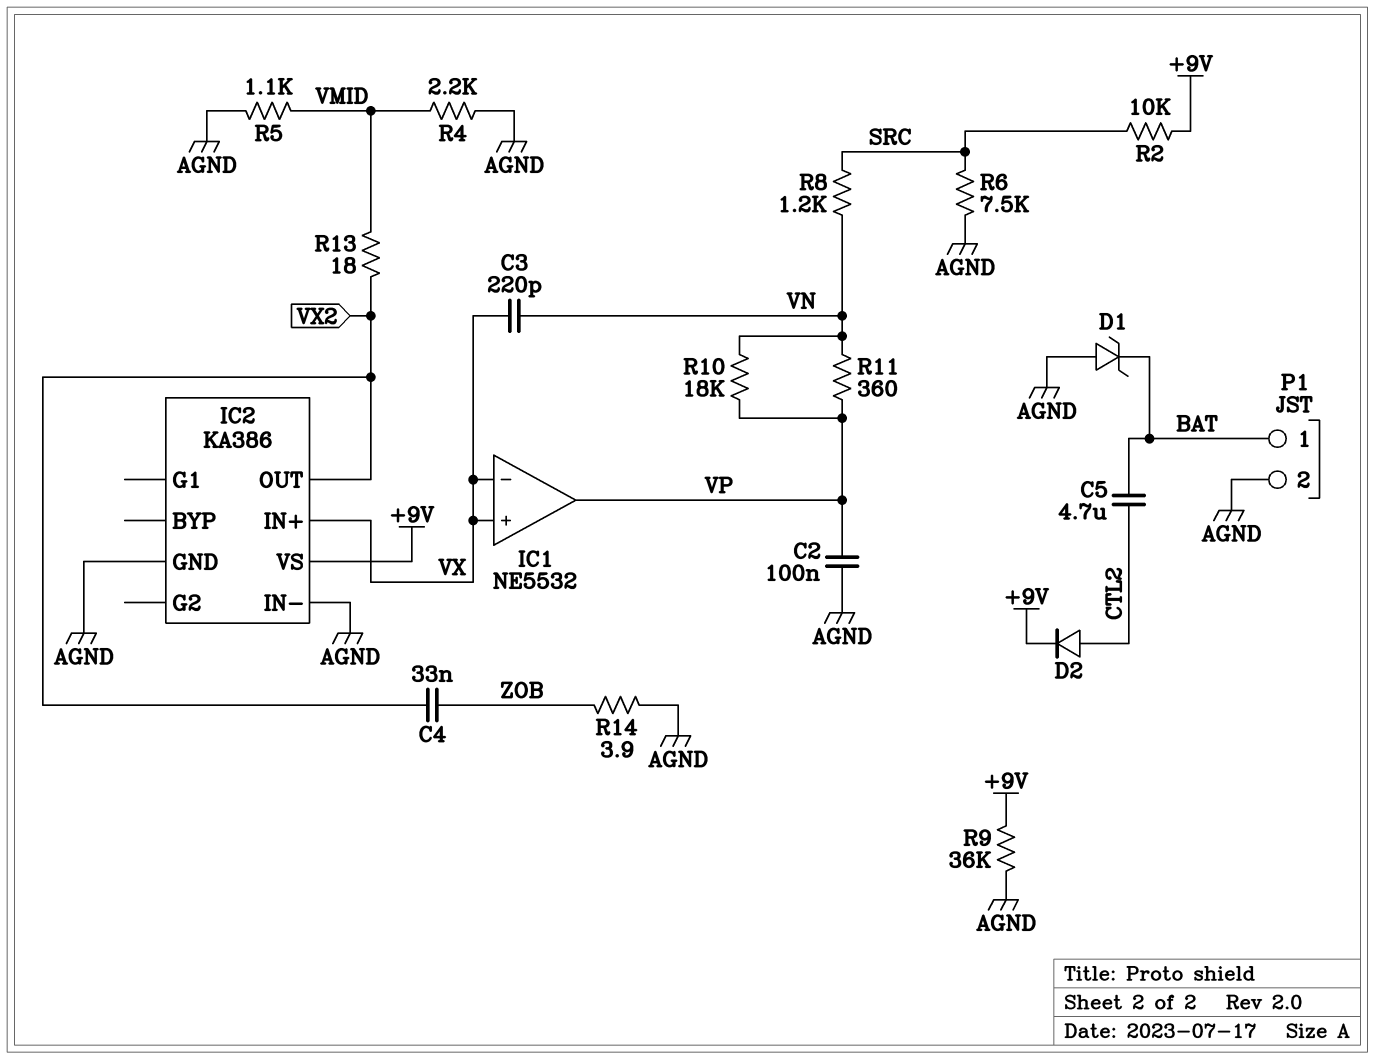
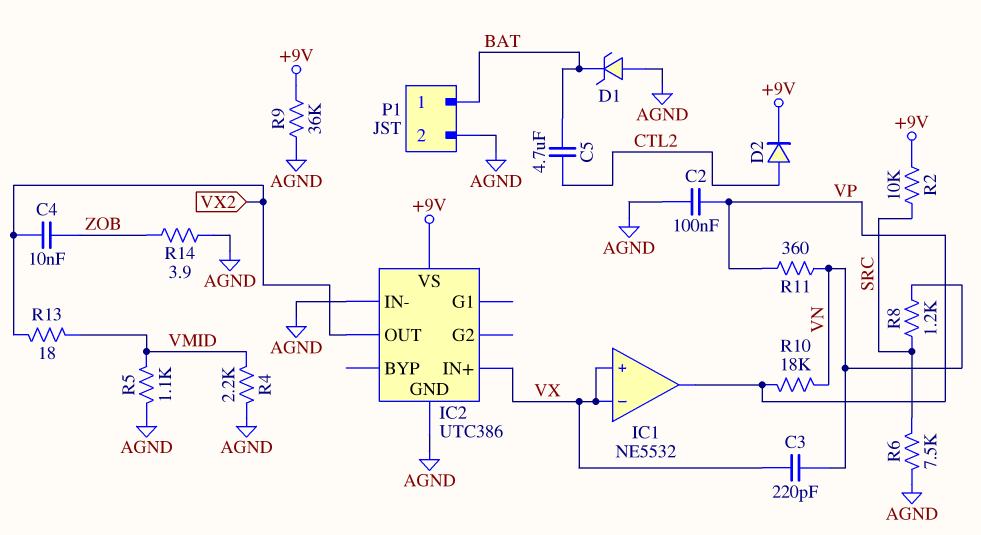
C4: 33nF (VX2, ZOB) -> 10nF (VX2, ZOB)
IC2: KA386 -> UTC386

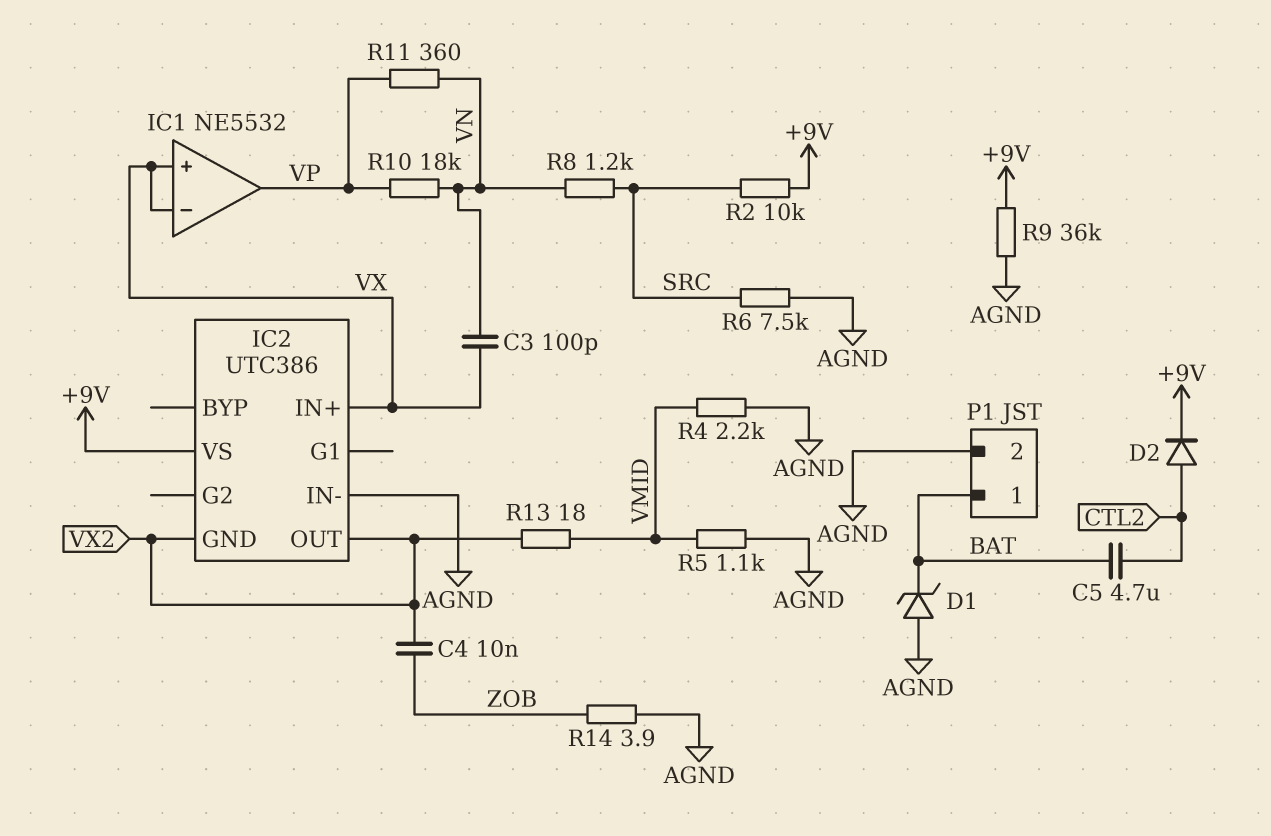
C2: 100nF (AGND, VP) -> none
C3: 220pF (VN, VX) -> 100pF (VN, VX)
IC2 pin GND: AGND -> VX2

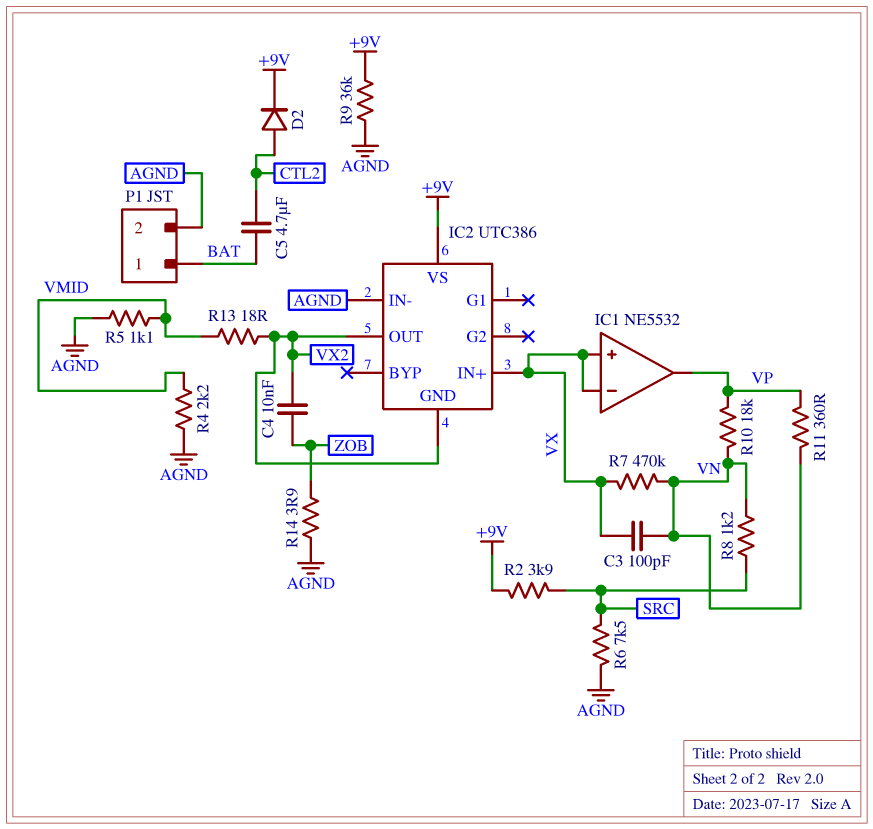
D1: zener (A AGND, K BAT) -> none
R2: 10k (+9V, SRC) -> 3.9k (+9V, SRC)
R7: none -> 470k (VN, VX)

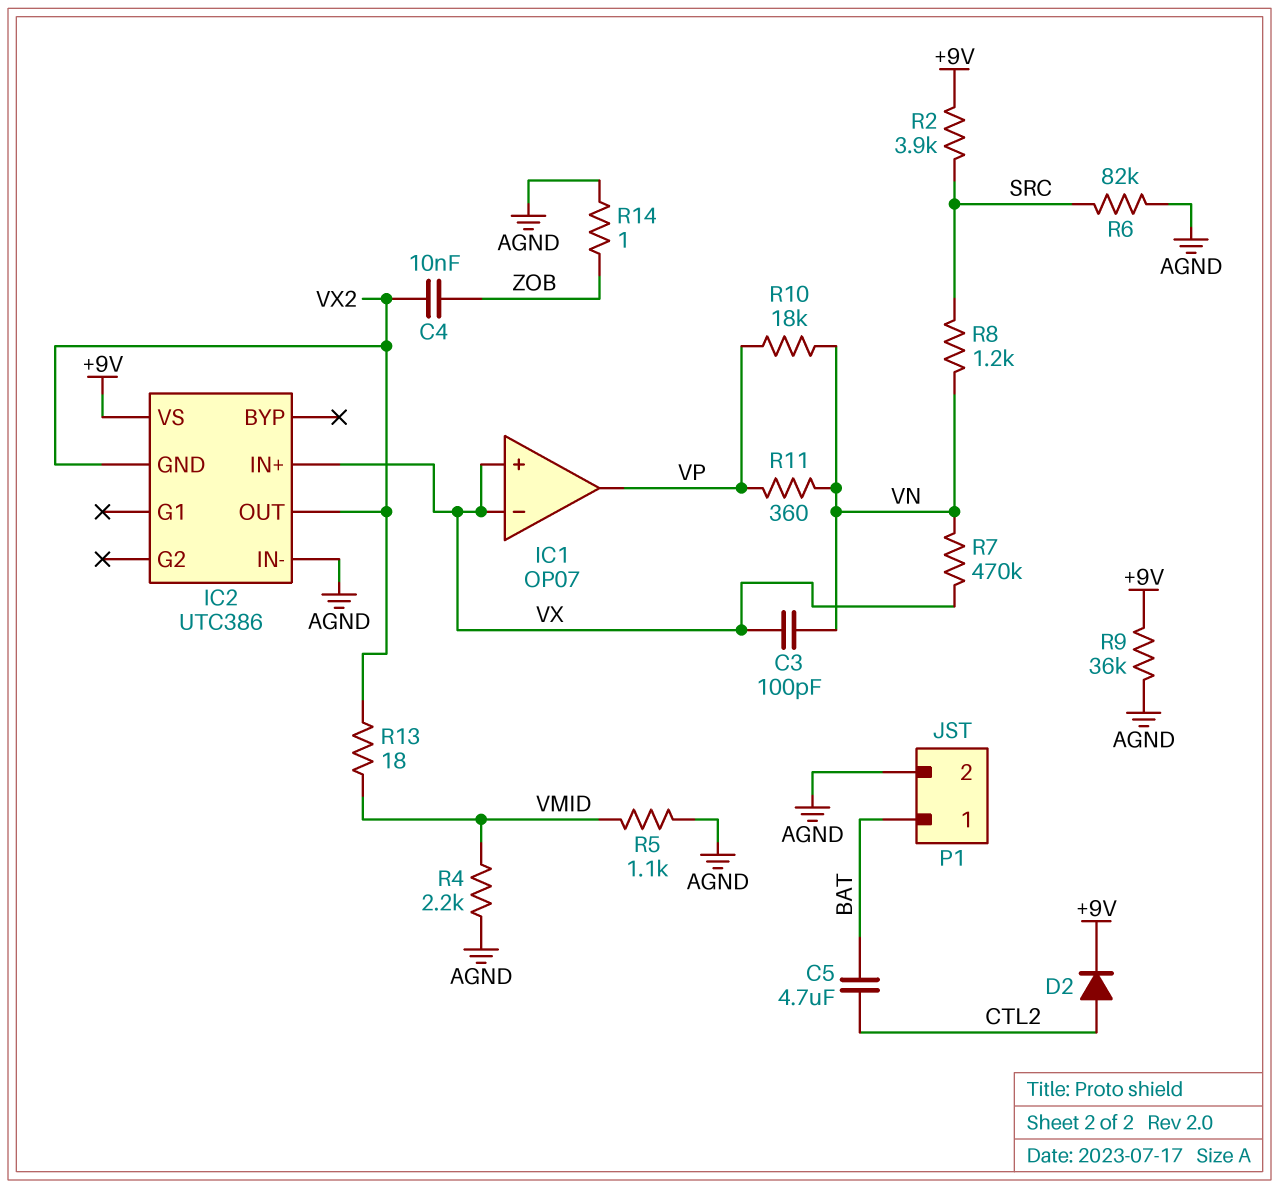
IC1: NE5532 -> OP07
R6: 7.5k (AGND, SRC) -> 82k (AGND, SRC)
R14: 3.9 (AGND, ZOB) -> 1 (AGND, ZOB)

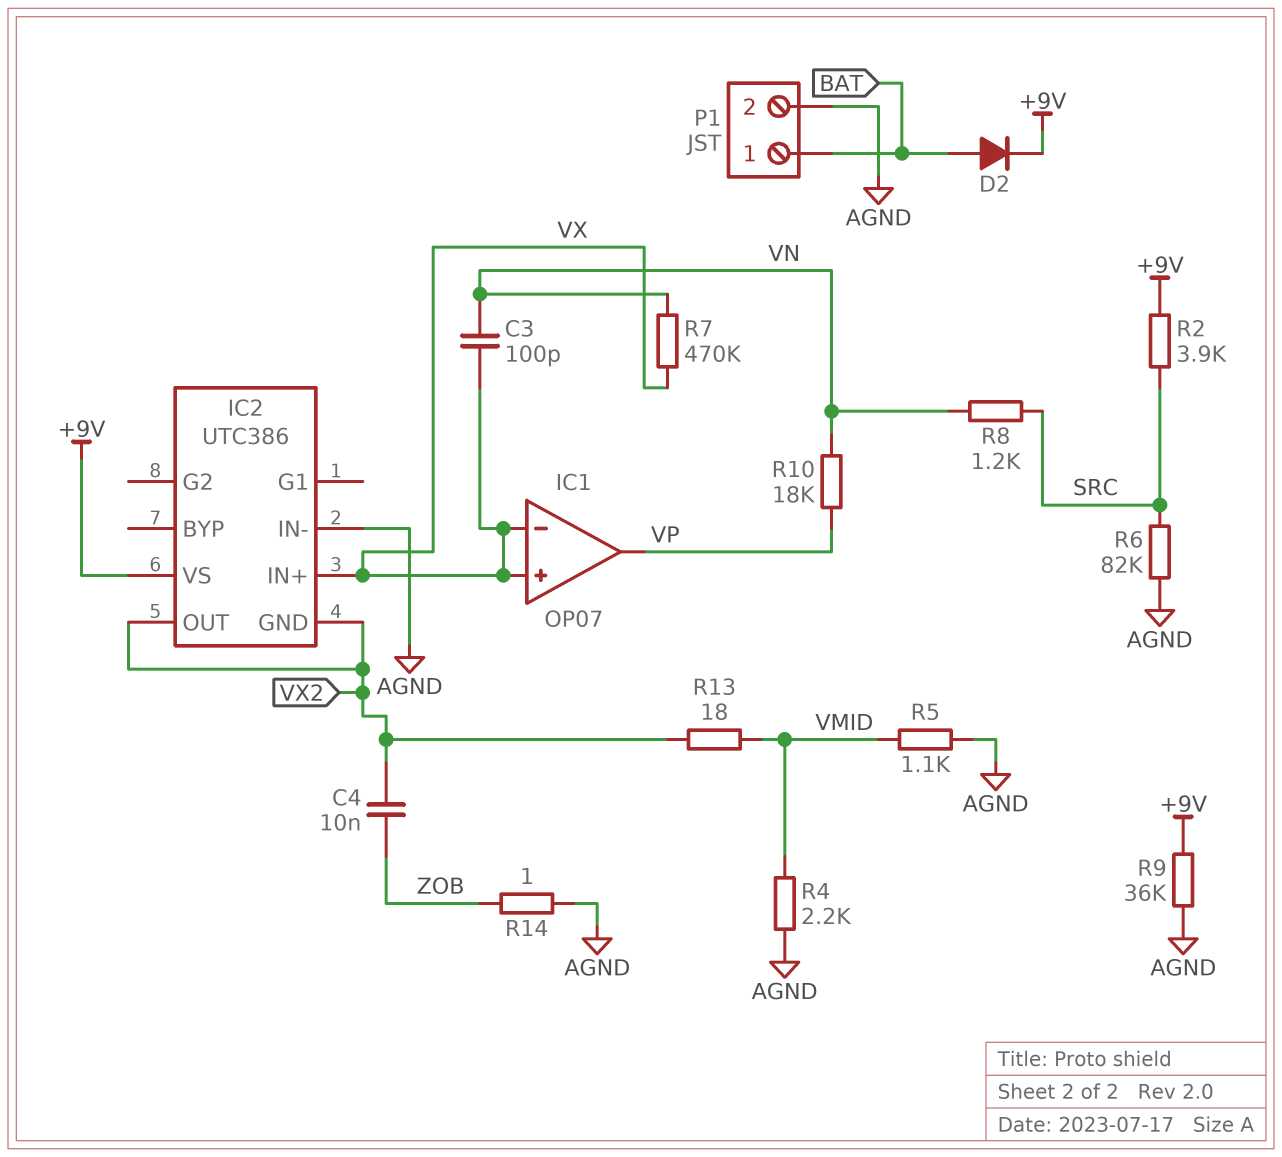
C5: 4.7uF (BAT, CTL2) -> none
D2: diode (A CTL2, K +9V) -> diode (A BAT, K +9V)
R11: 360 (VN, VP) -> none

